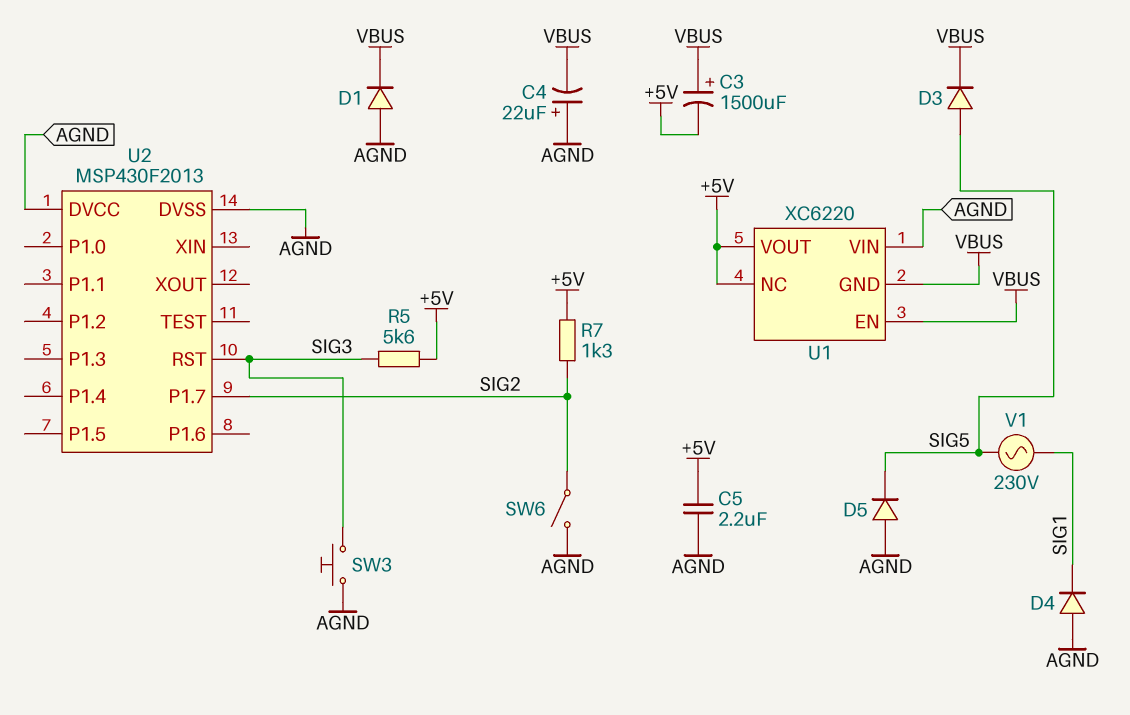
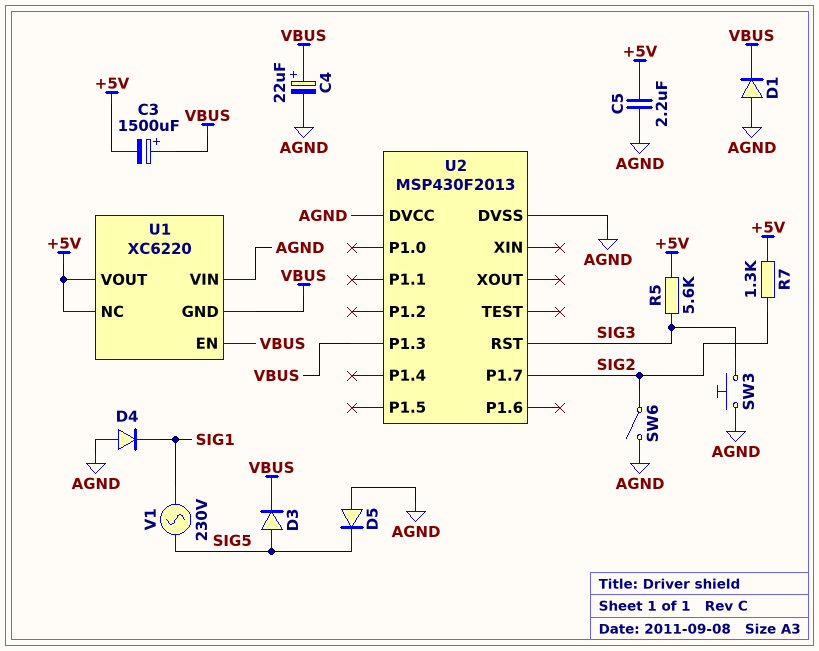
C4: 22uF (plus AGND, minus VBUS) -> 22uF (plus VBUS, minus AGND)
U2 pin P1.3: none -> VBUS

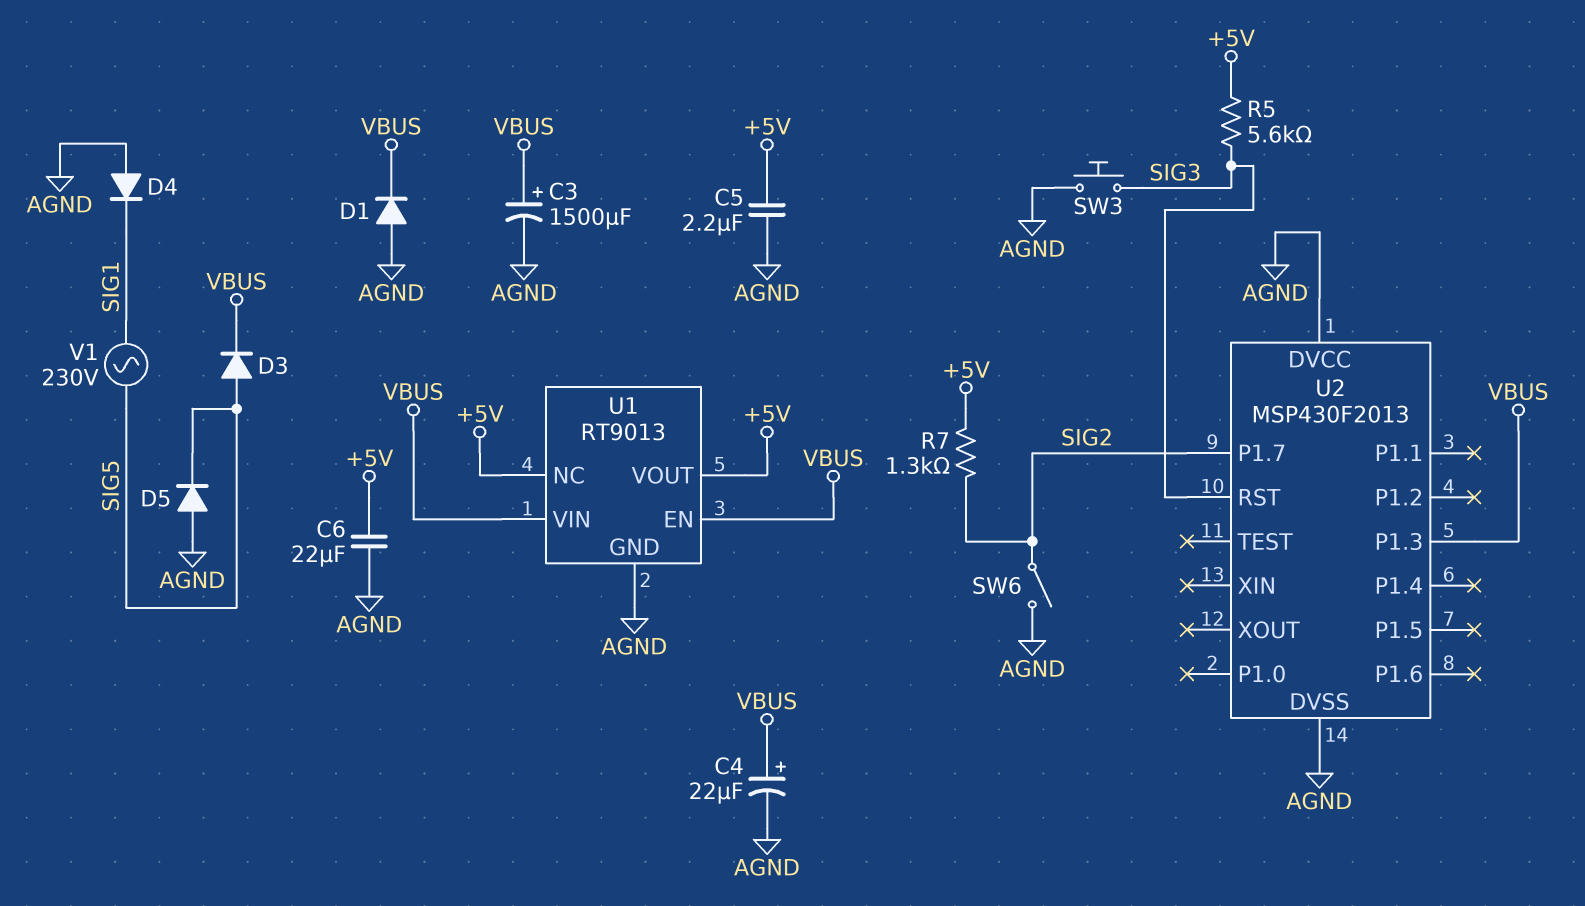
C3: 1500uF (plus VBUS, minus +5V) -> 1500uF (plus VBUS, minus AGND)
C6: none -> 22uF (+5V, AGND)
U1: XC6220 -> RT9013
U1 pin GND: VBUS -> AGND
U1 pin VIN: AGND -> VBUS

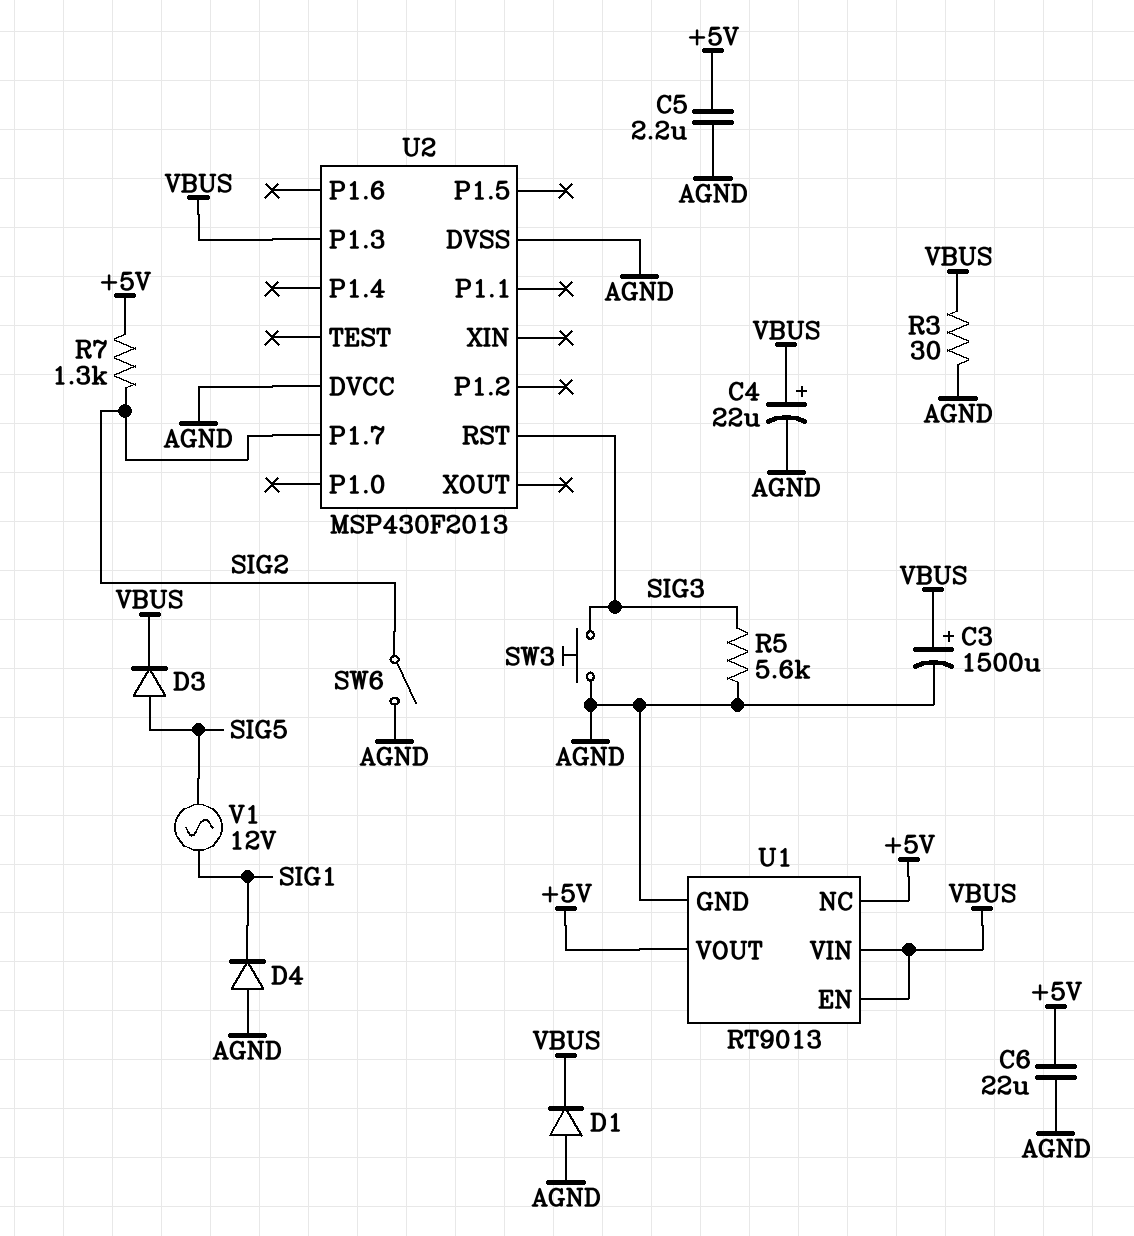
D5: diode (A AGND, K SIG5) -> none
R3: none -> 30 (AGND, VBUS)
R5: 5.6k (+5V, SIG3) -> 5.6k (AGND, SIG3)
V1: AC 230V (SIG1, SIG5) -> AC 12V (SIG1, SIG5)

